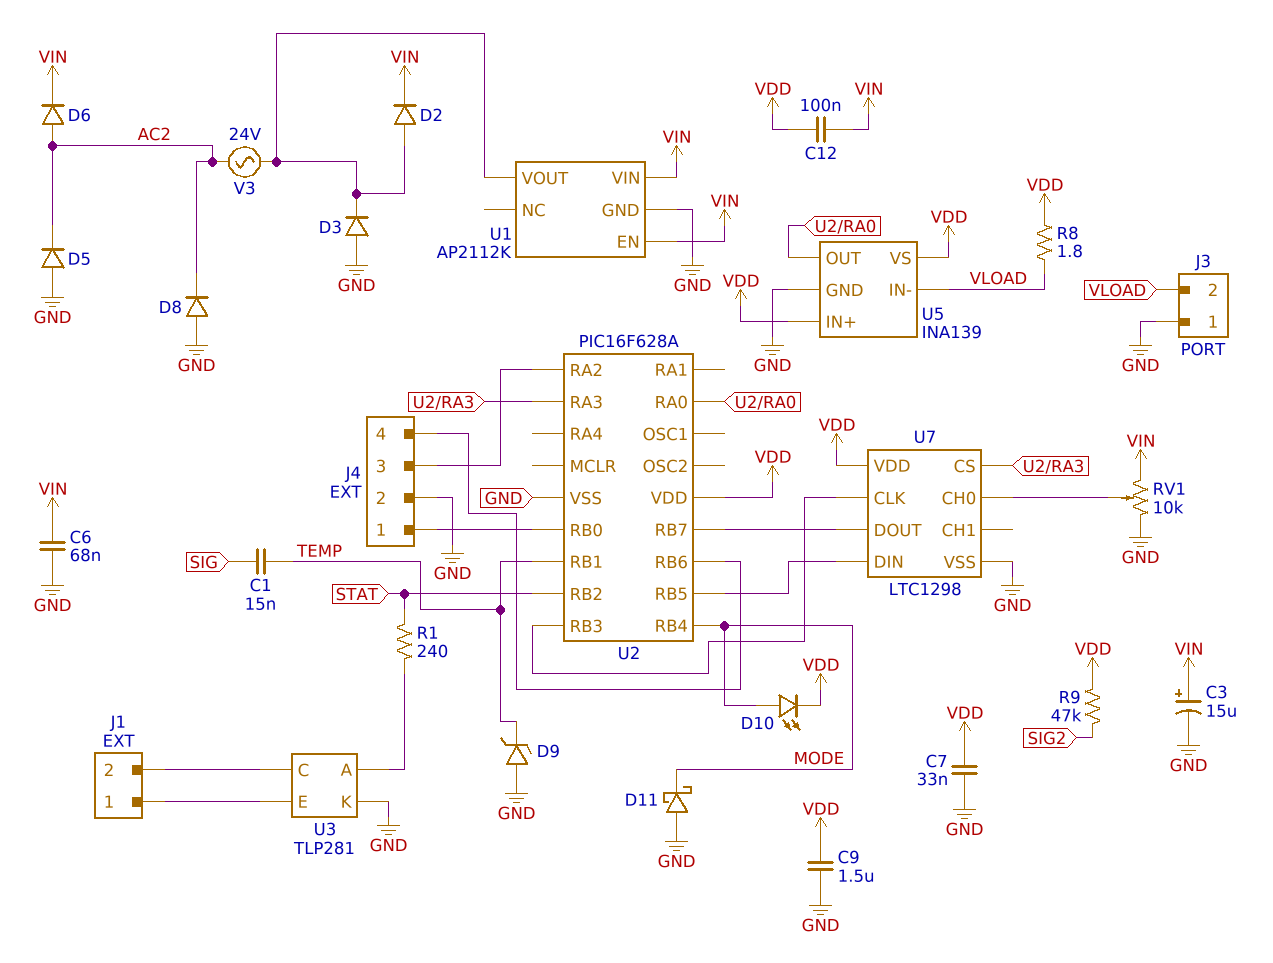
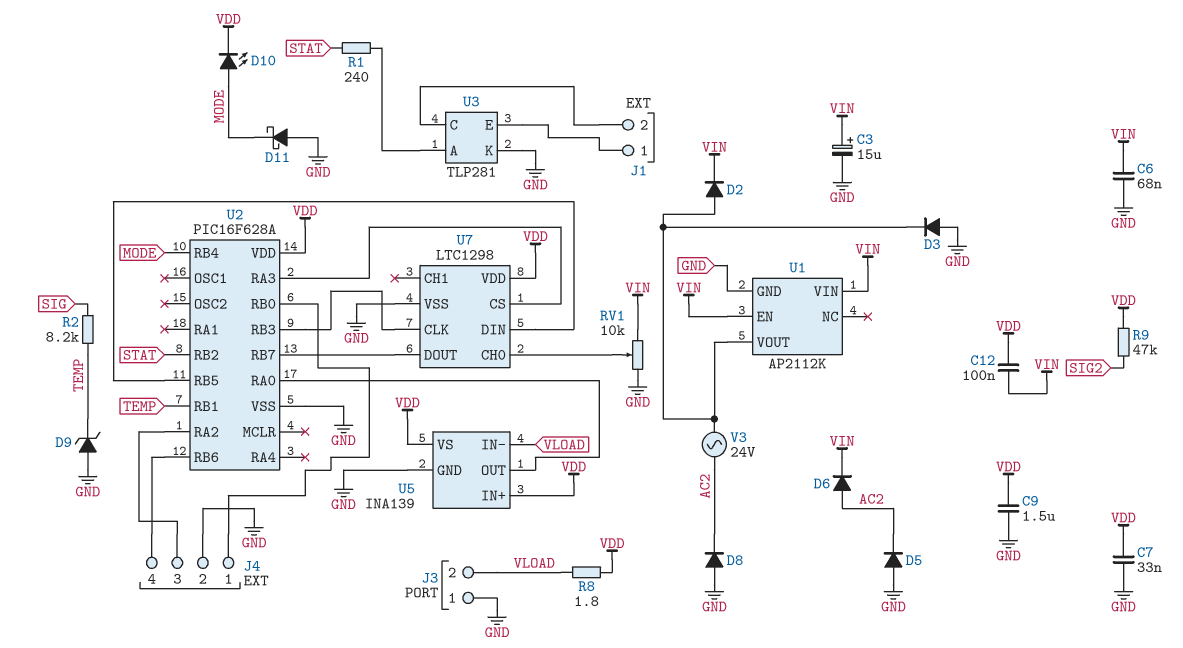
C1: 15nF (SIG, TEMP) -> none
R2: none -> 8.2k (SIG, TEMP)

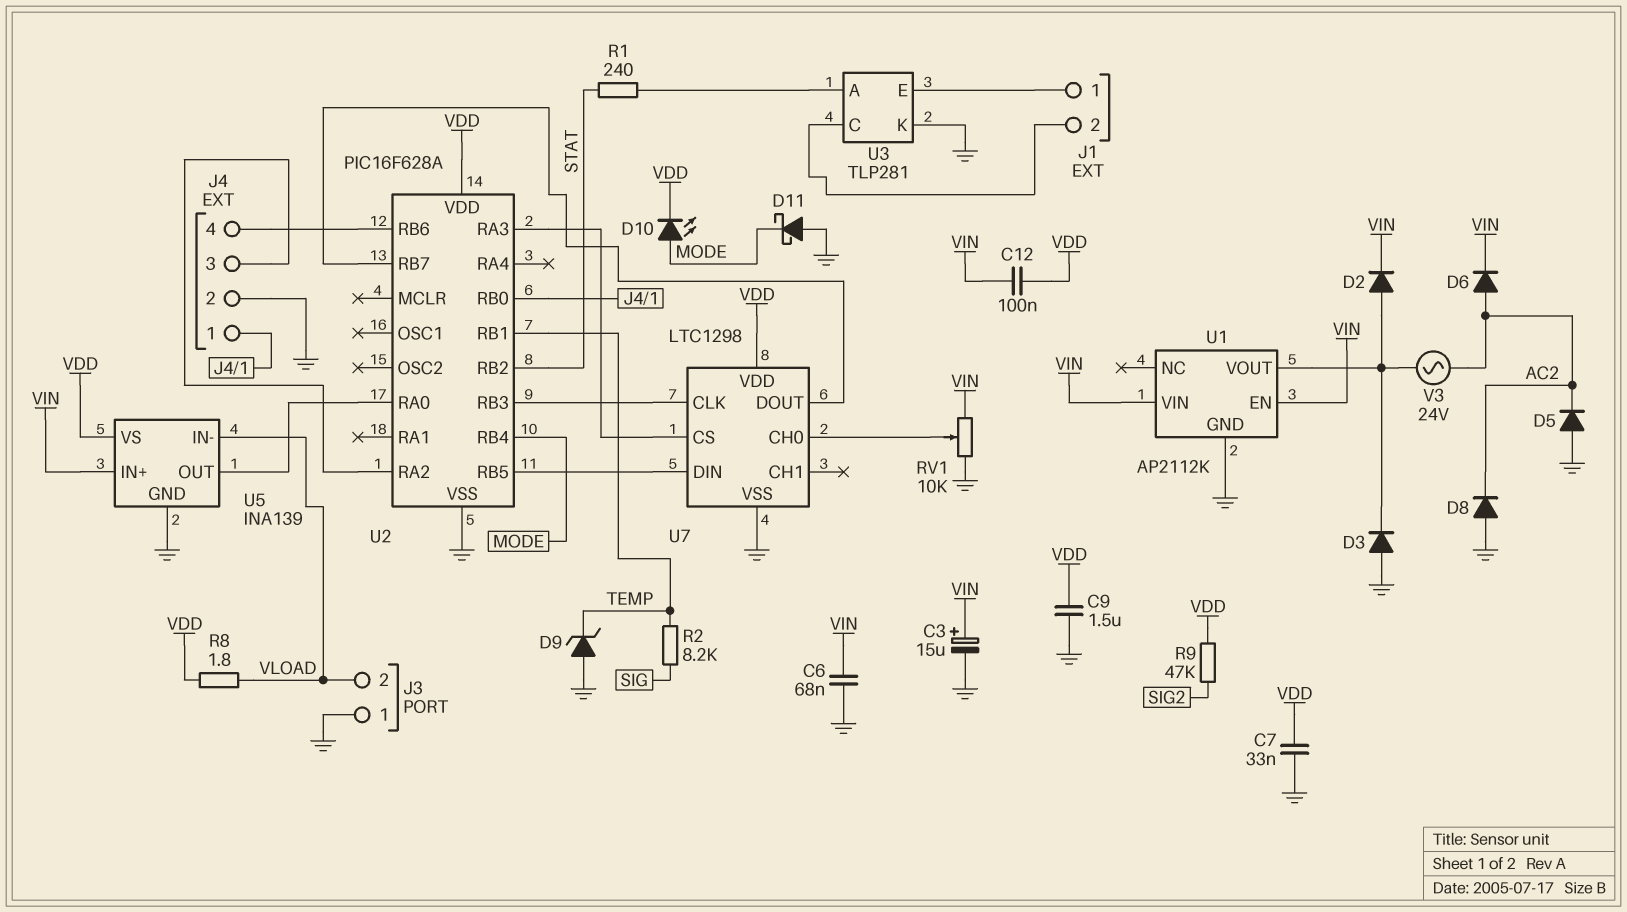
U5 pin IN+: VDD -> VIN

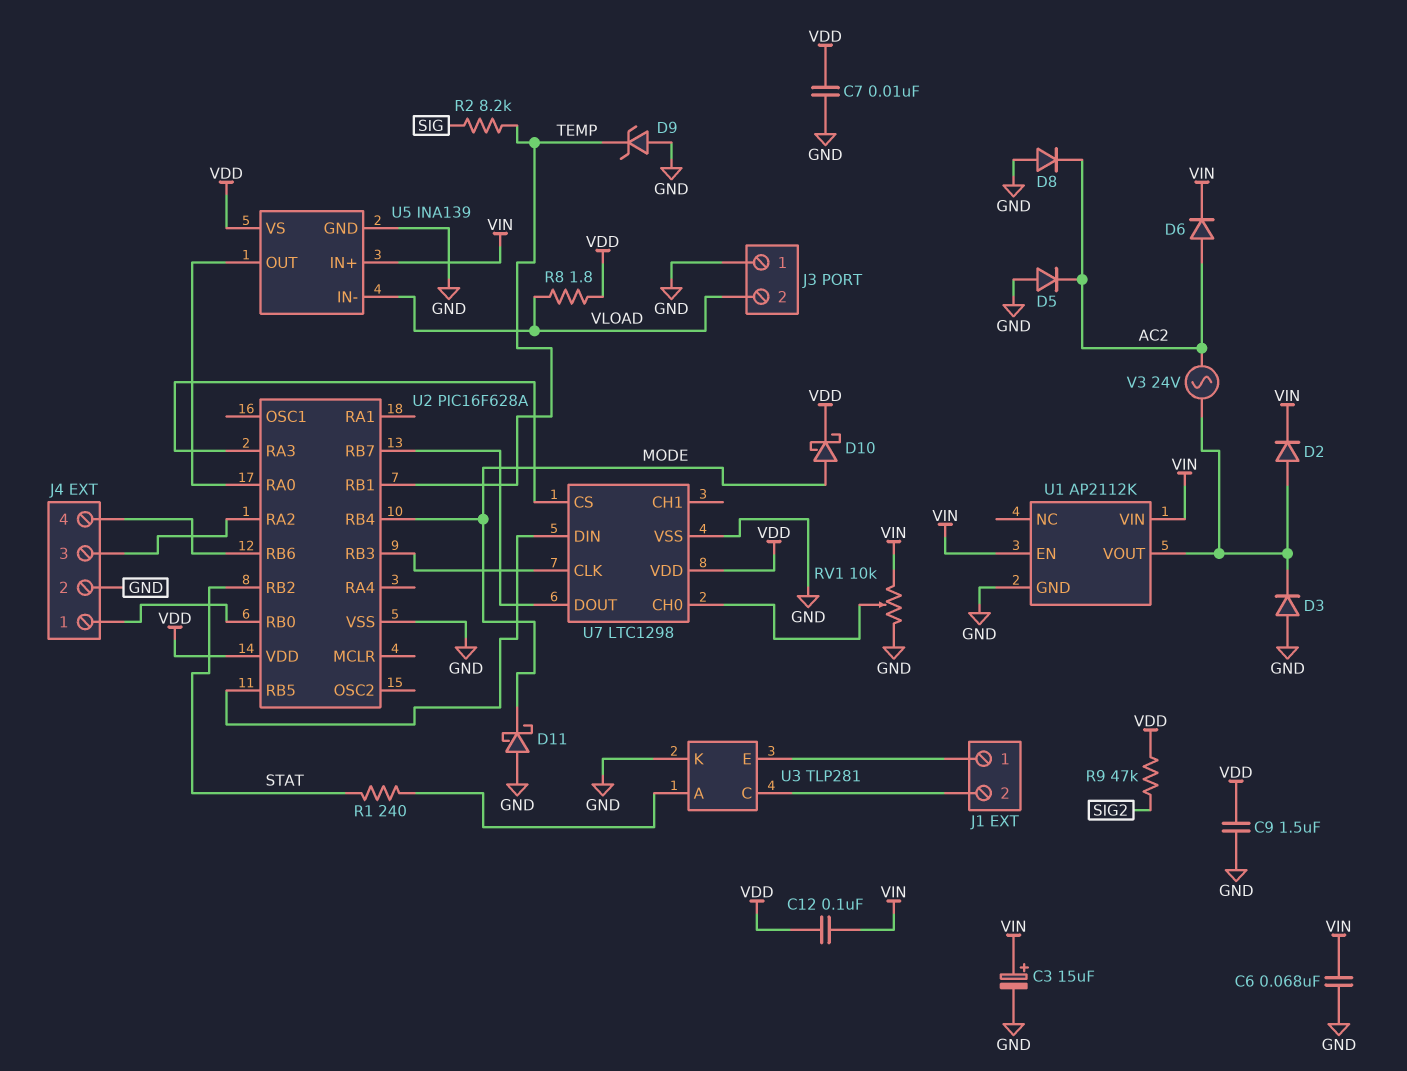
C7: 33nF (GND, VDD) -> 10nF (GND, VDD)
D10: LED (A MODE, K VDD) -> schottky (A MODE, K VDD)

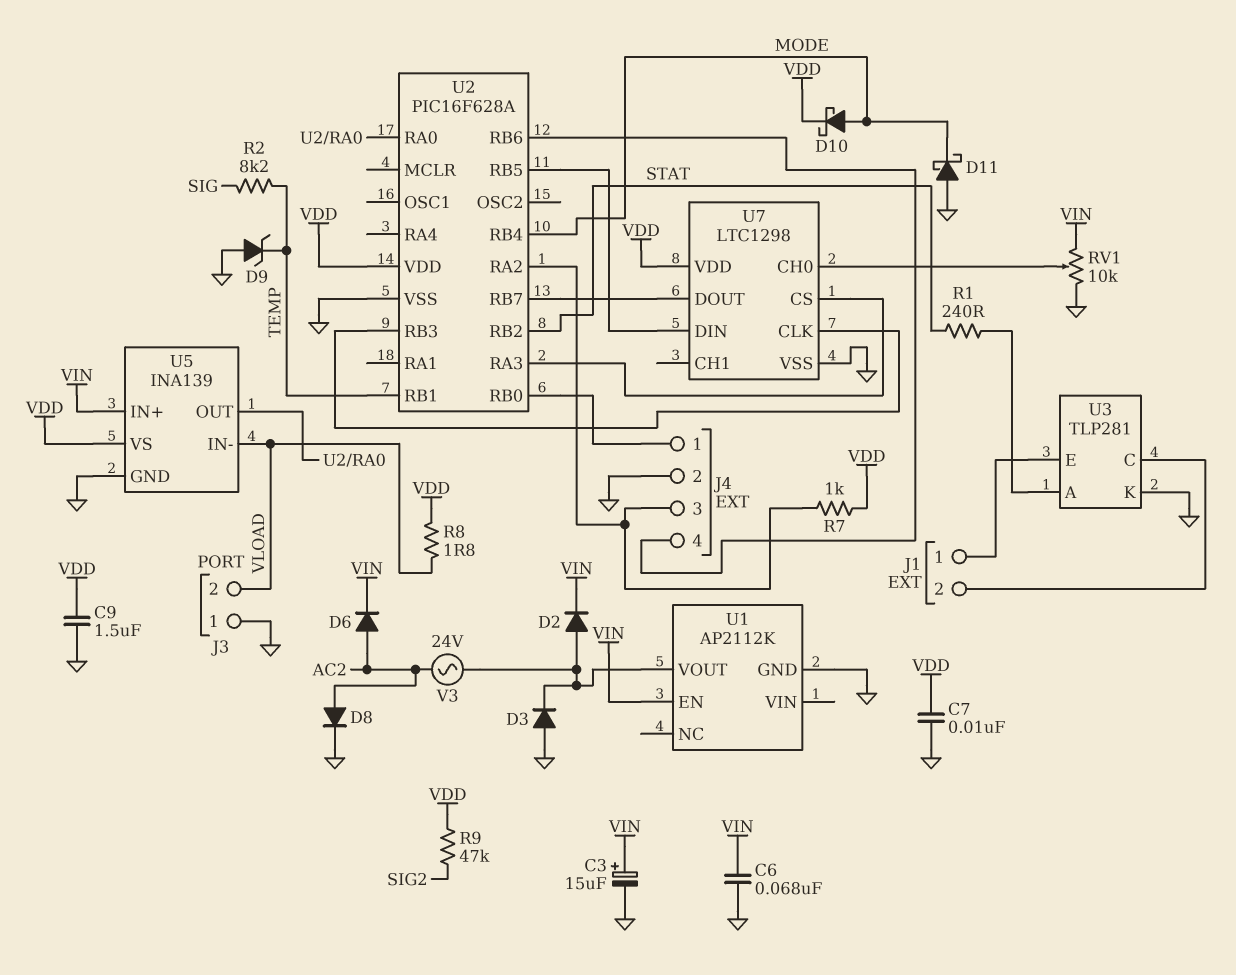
C12: 100nF (VDD, VIN) -> none
D5: diode (A GND, K AC2) -> none
D8: diode (A GND, K AC2) -> diode (A AC2, K GND)
R7: none -> 1k (J4/3, VDD)
U1 pin VIN: VIN -> none

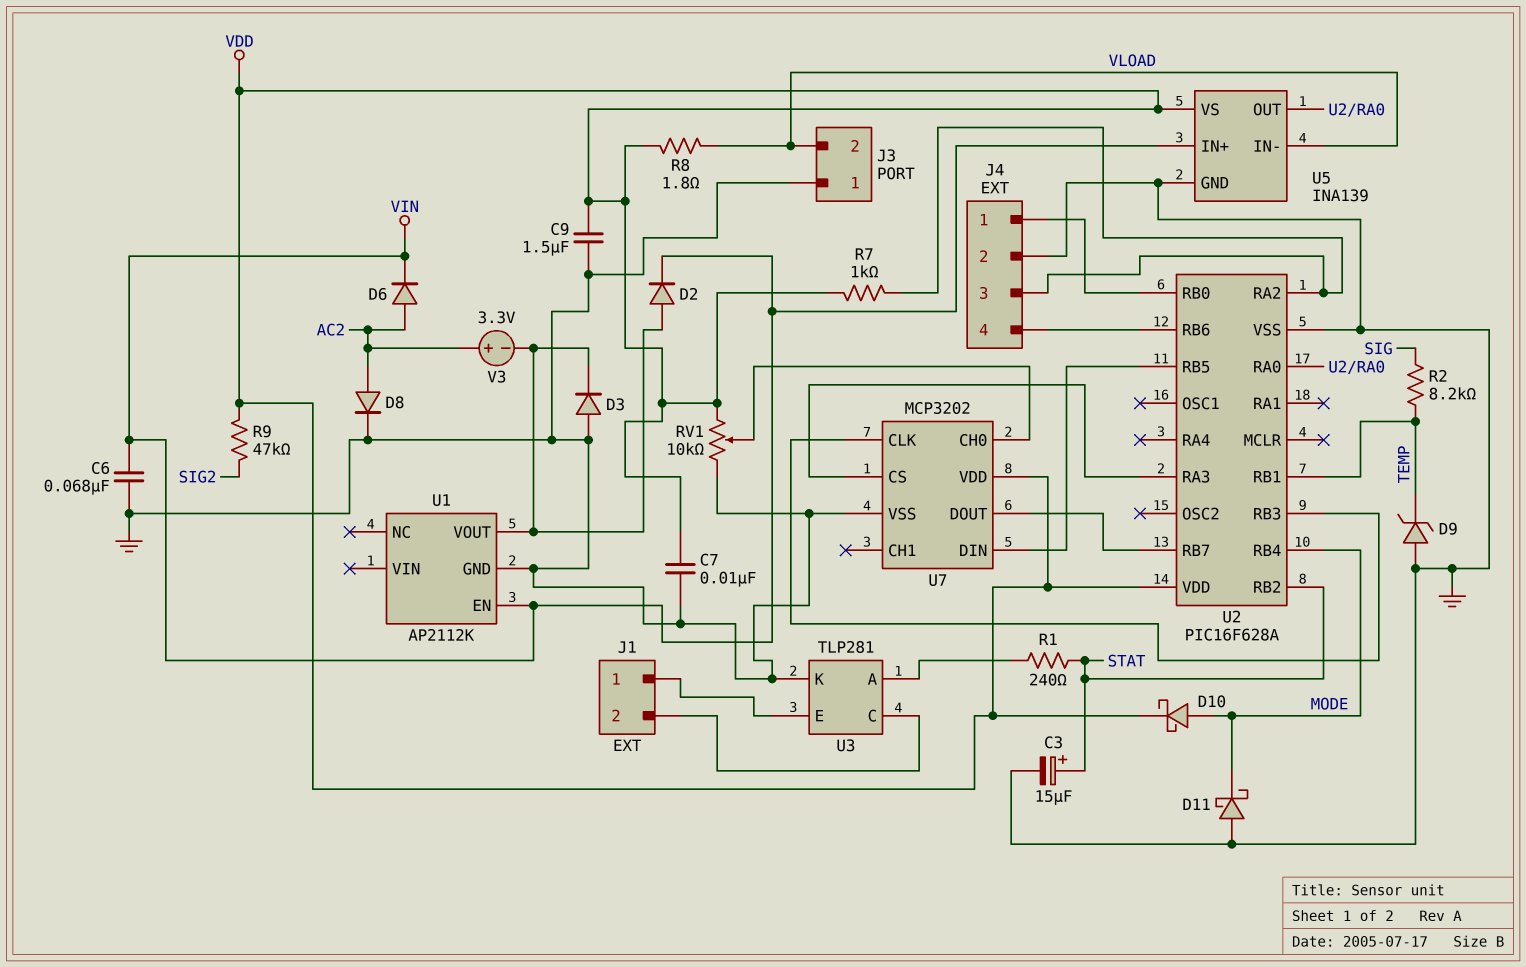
C3: 15uF (plus VIN, minus GND) -> 15uF (plus STAT, minus GND)
RV1: 10k (GND, VIN, wiper U7/CH0) -> 10k (GND, VDD, wiper U7/CH0)
U7: LTC1298 -> MCP3202
V3: AC 24V (AC2, U1/VOUT) -> 3.3V (plus AC2, minus U1/VOUT)

